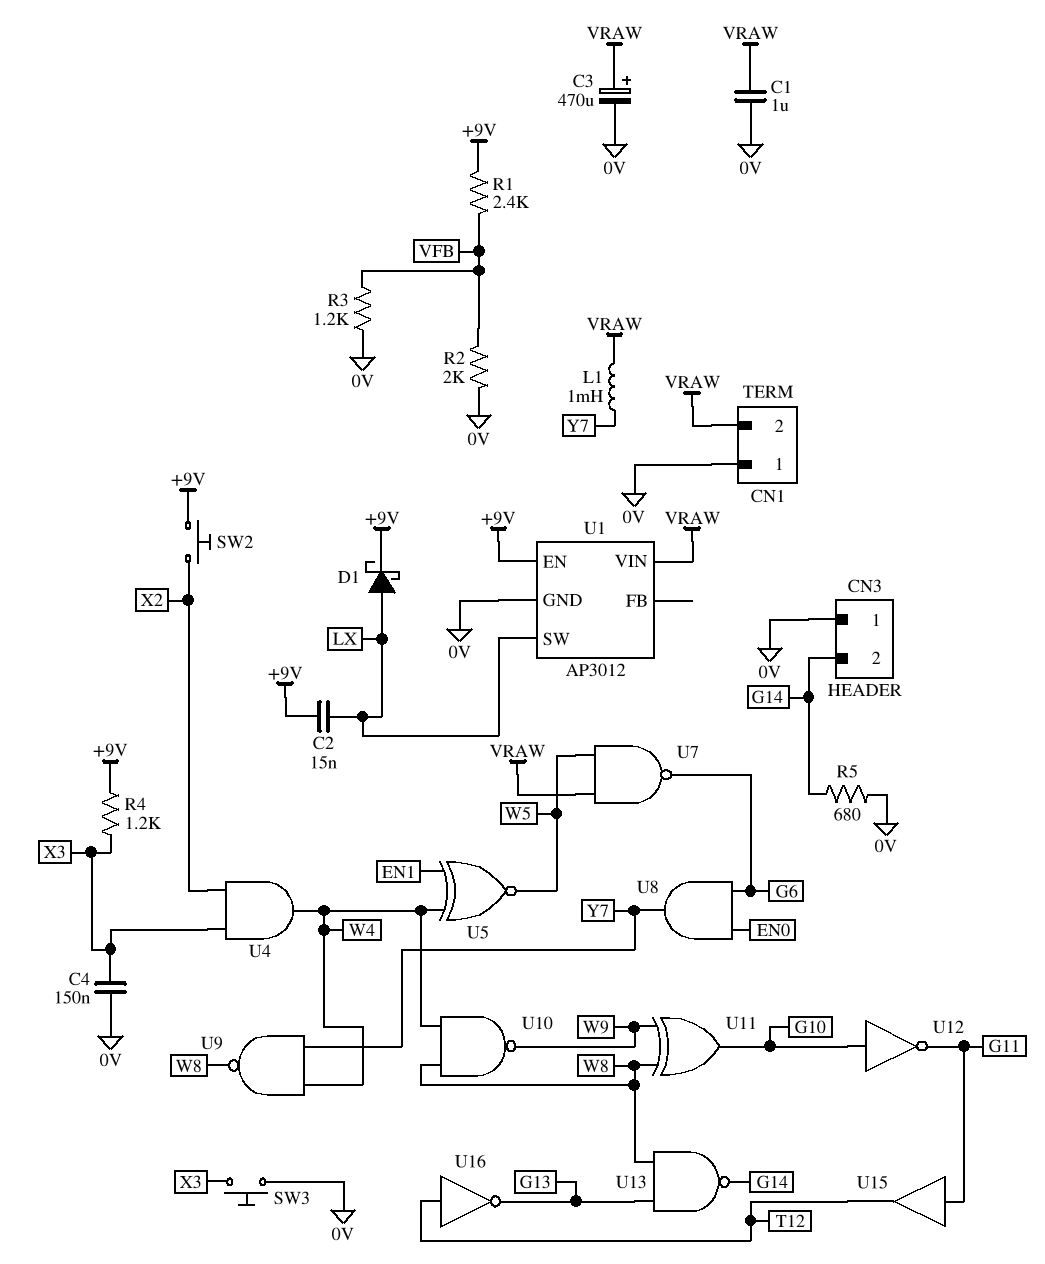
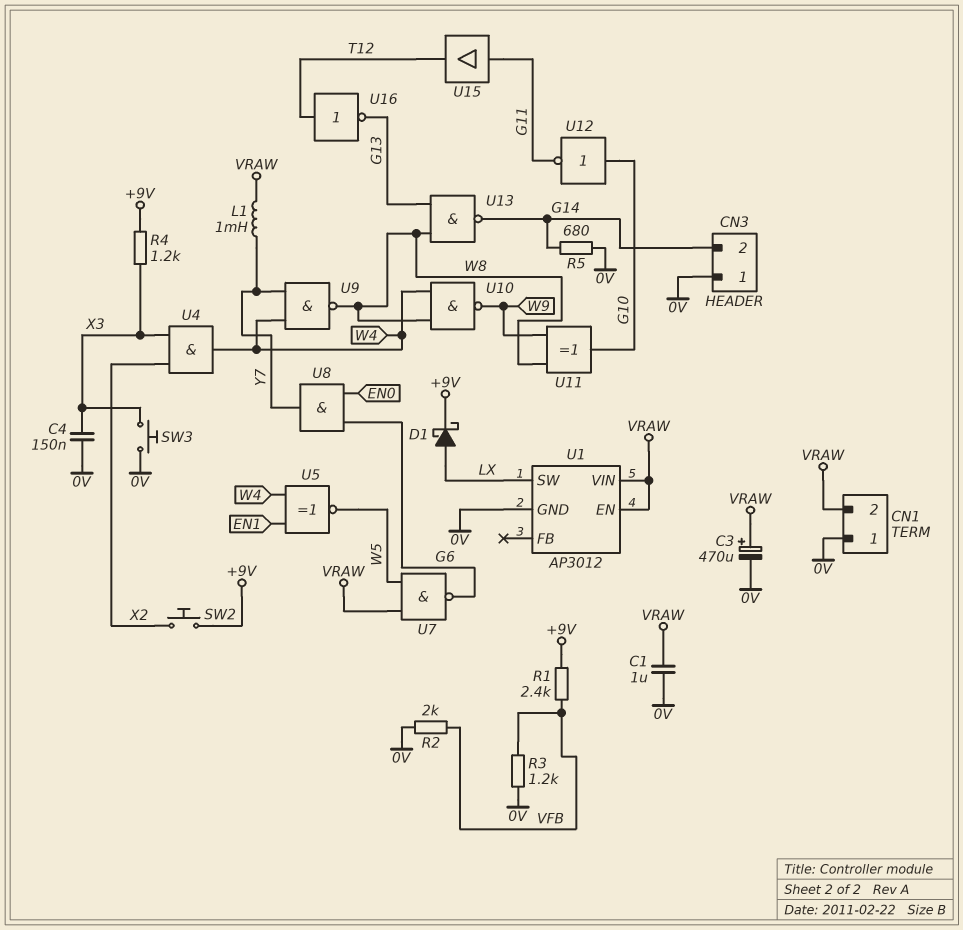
C2: 15nF (+9V, LX) -> none
U1 pin EN: +9V -> VRAW

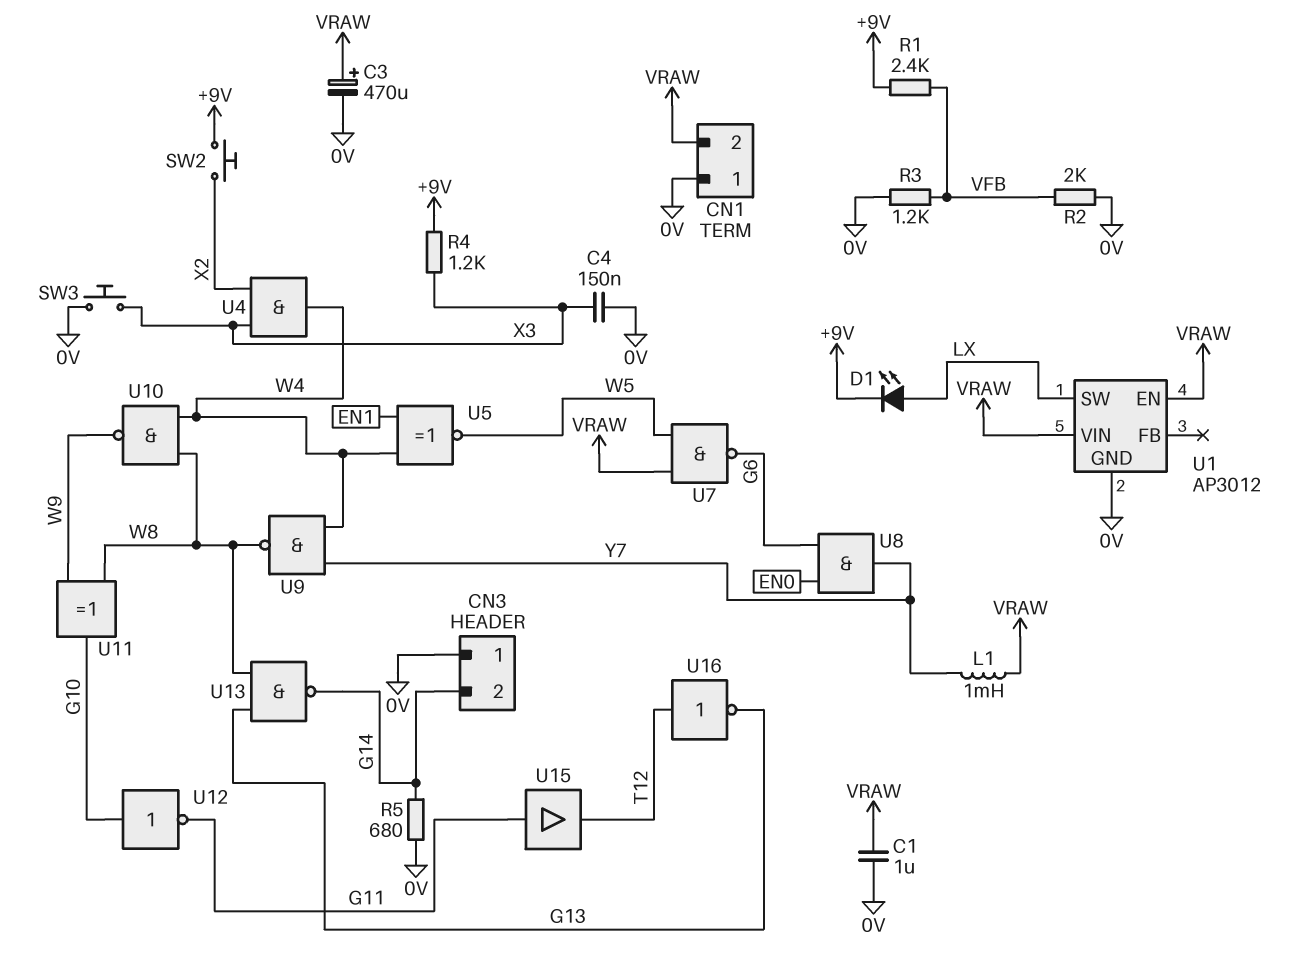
D1: schottky (A LX, K +9V) -> LED (A LX, K +9V)

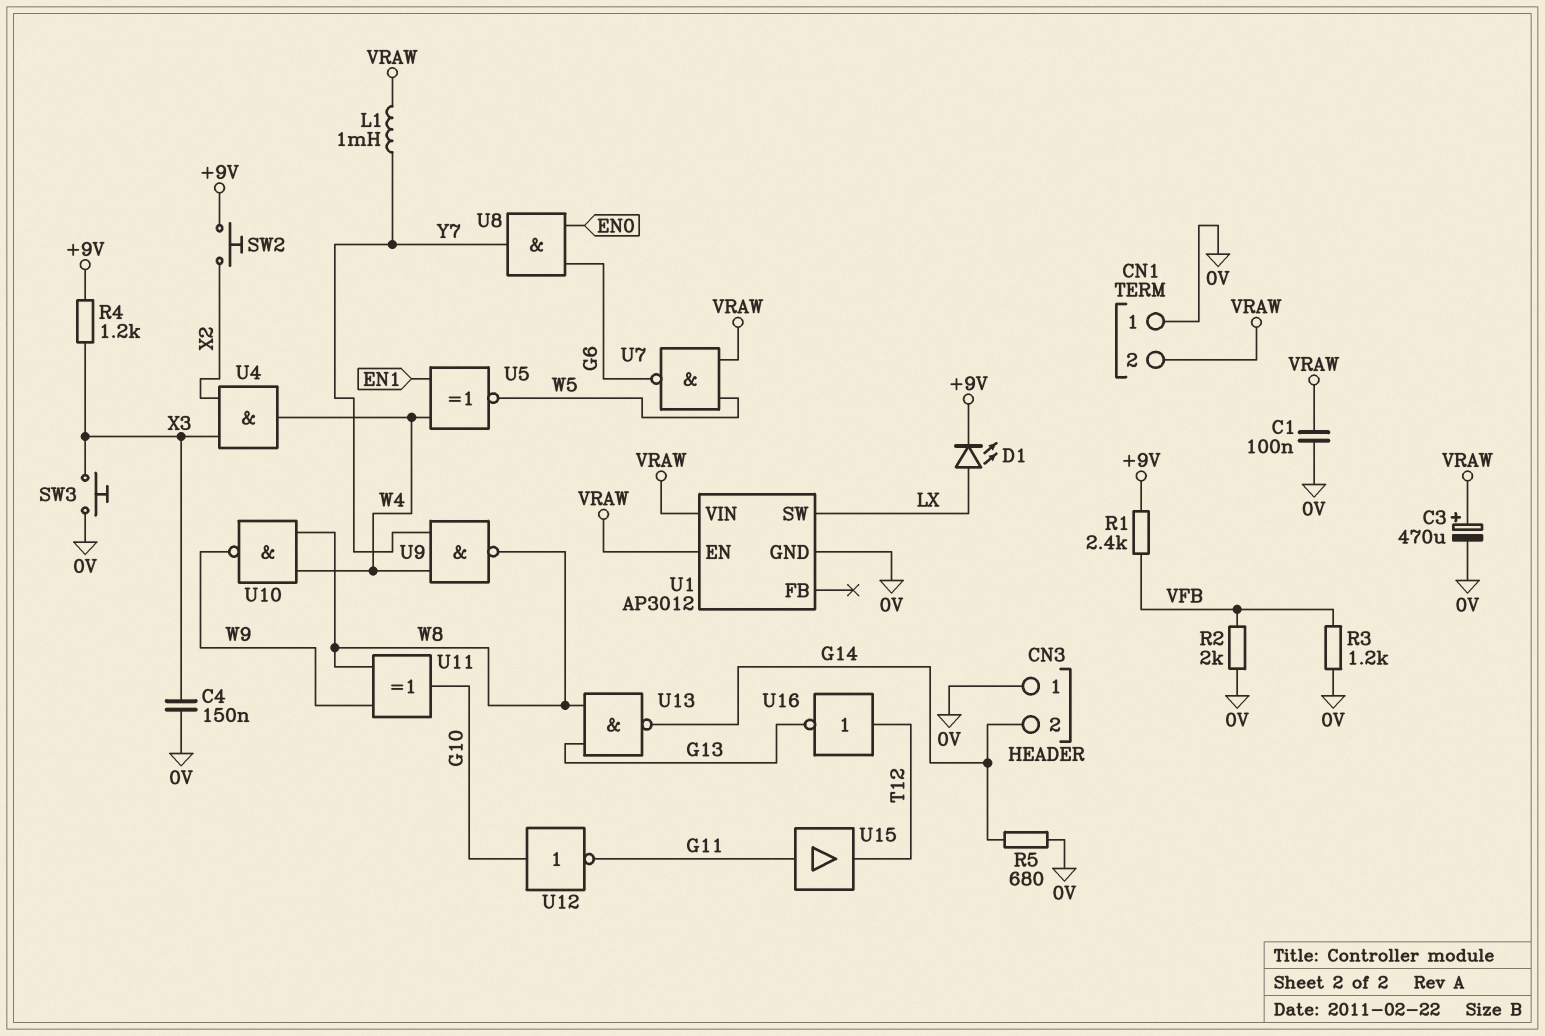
C1: 1uF (0V, VRAW) -> 100nF (0V, VRAW)

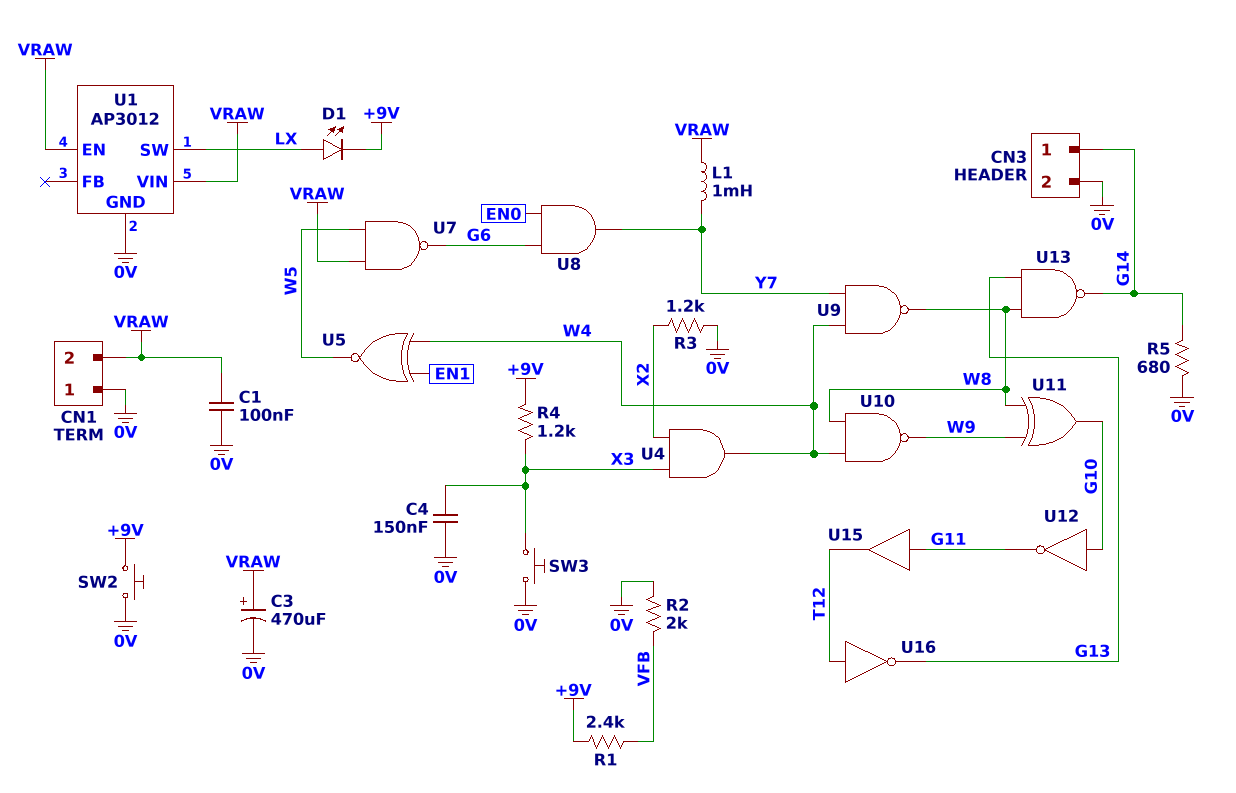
CN3 pin 1: 0V -> G14
CN3 pin 2: G14 -> 0V
R3: 1.2k (0V, VFB) -> 1.2k (0V, X2)
SW2: button (+9V, X2) -> button (+9V, 0V)

